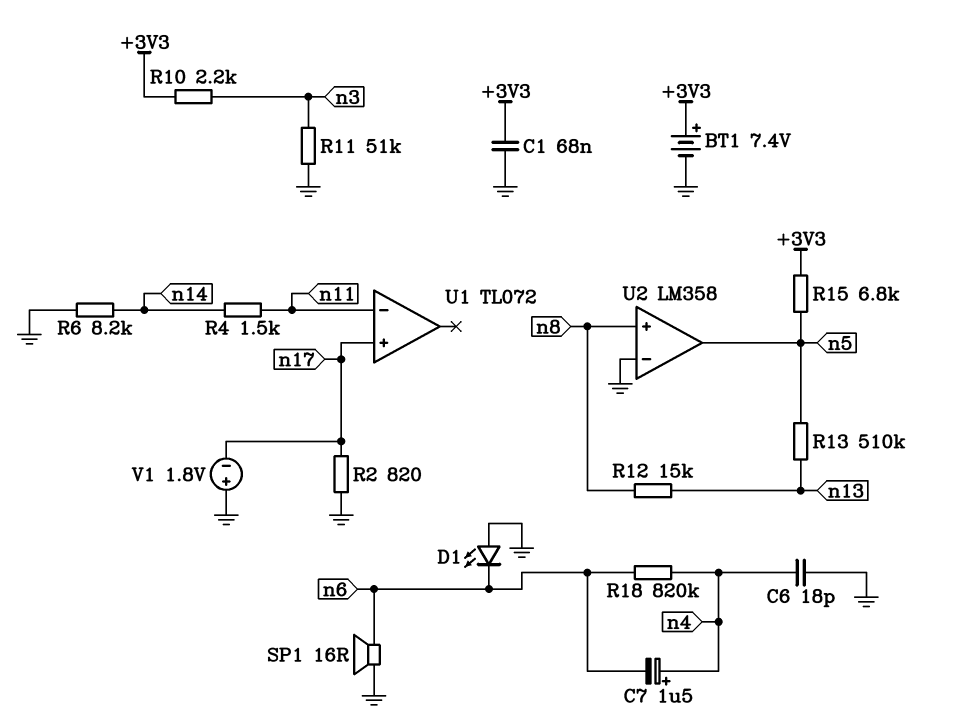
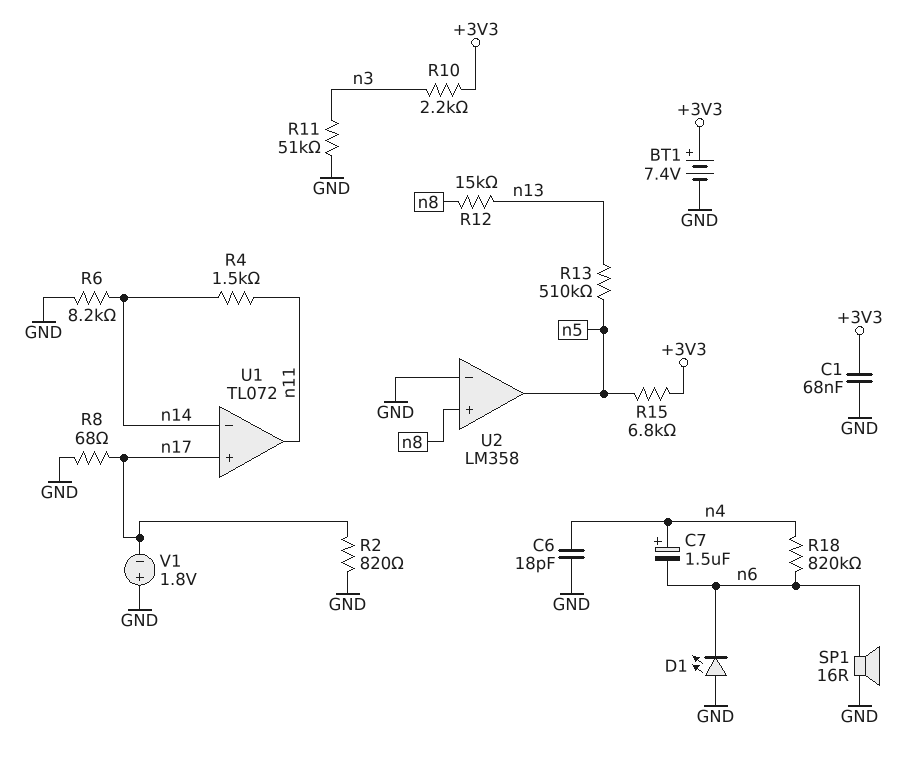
R8: none -> 68 (GND, n17)
U1 pin in-: n11 -> n14
U1 pin out: none -> n11

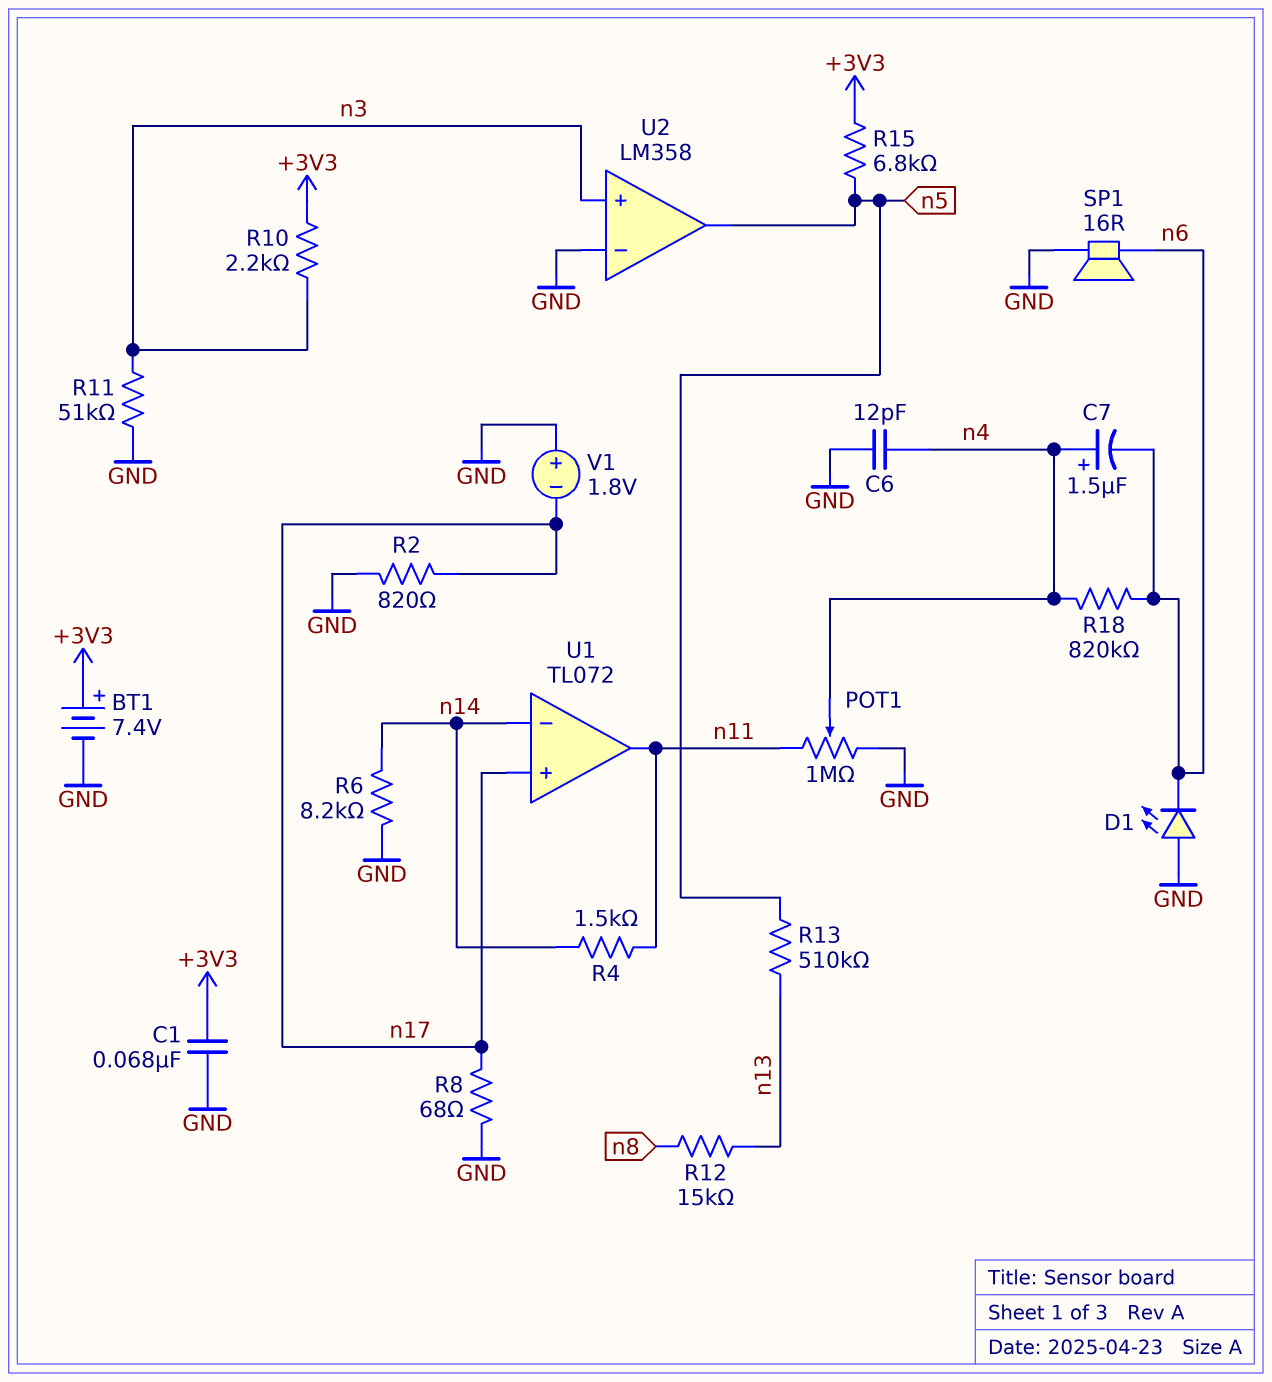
C6: 18pF (GND, n4) -> 12pF (GND, n4)
POT1: none -> 1M (GND, n11, wiper n4)
U2 pin in+: n8 -> n3

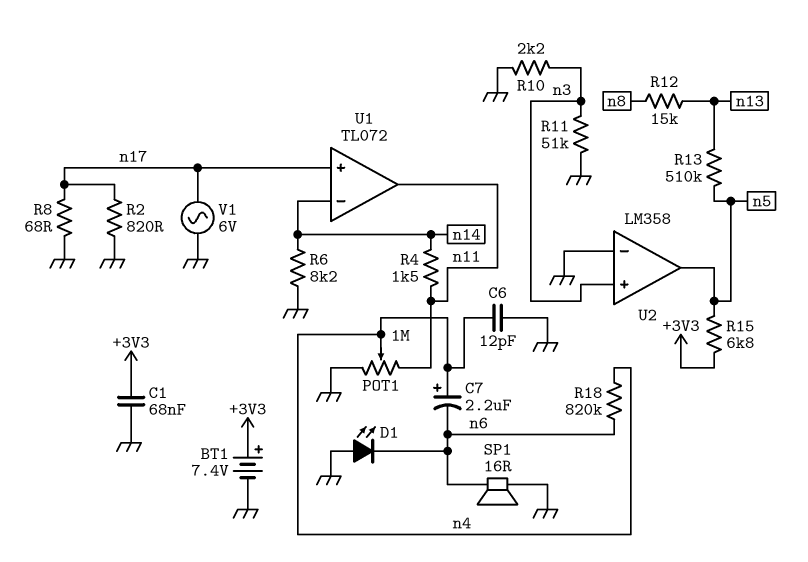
C7: 1.5uF (plus n4, minus n6) -> 2.2uF (plus n4, minus n6)
R10: 2.2k (+3V3, n3) -> 2.2k (GND, n3)
V1: 1.8V (plus GND, minus n17) -> AC 6V (GND, n17)

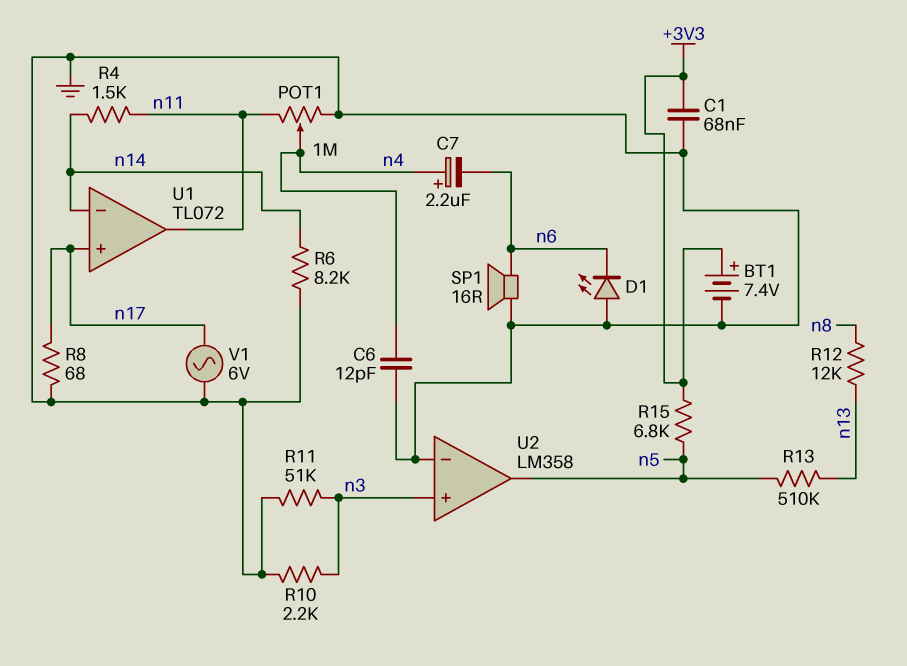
R2: 820 (GND, n17) -> none
R12: 15k (n8, n13) -> 12k (n8, n13)
R18: 820k (n4, n6) -> none

